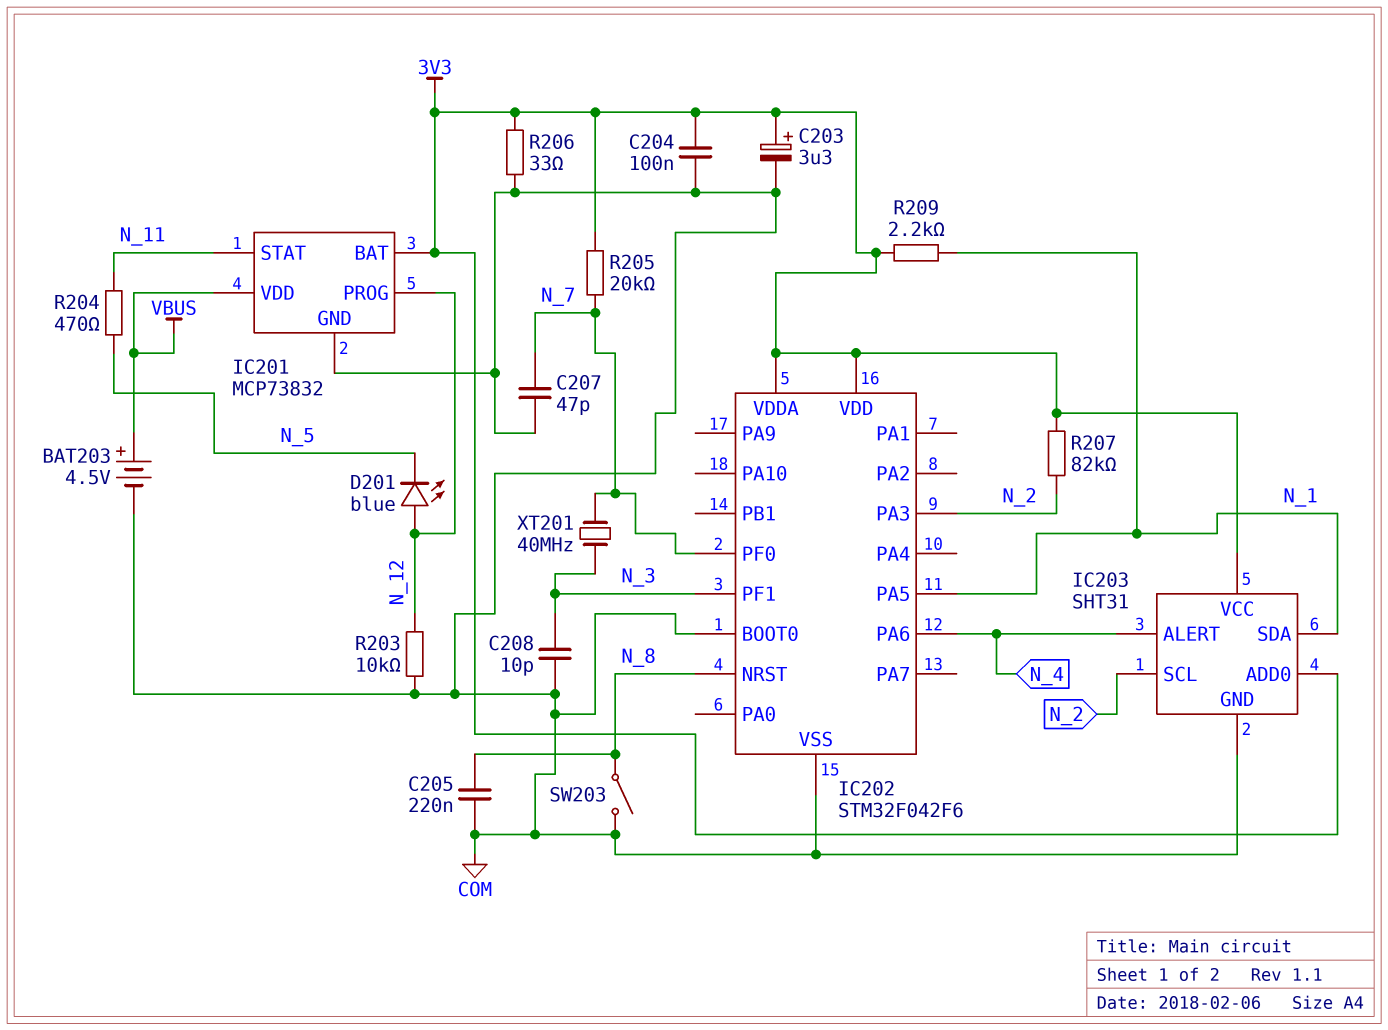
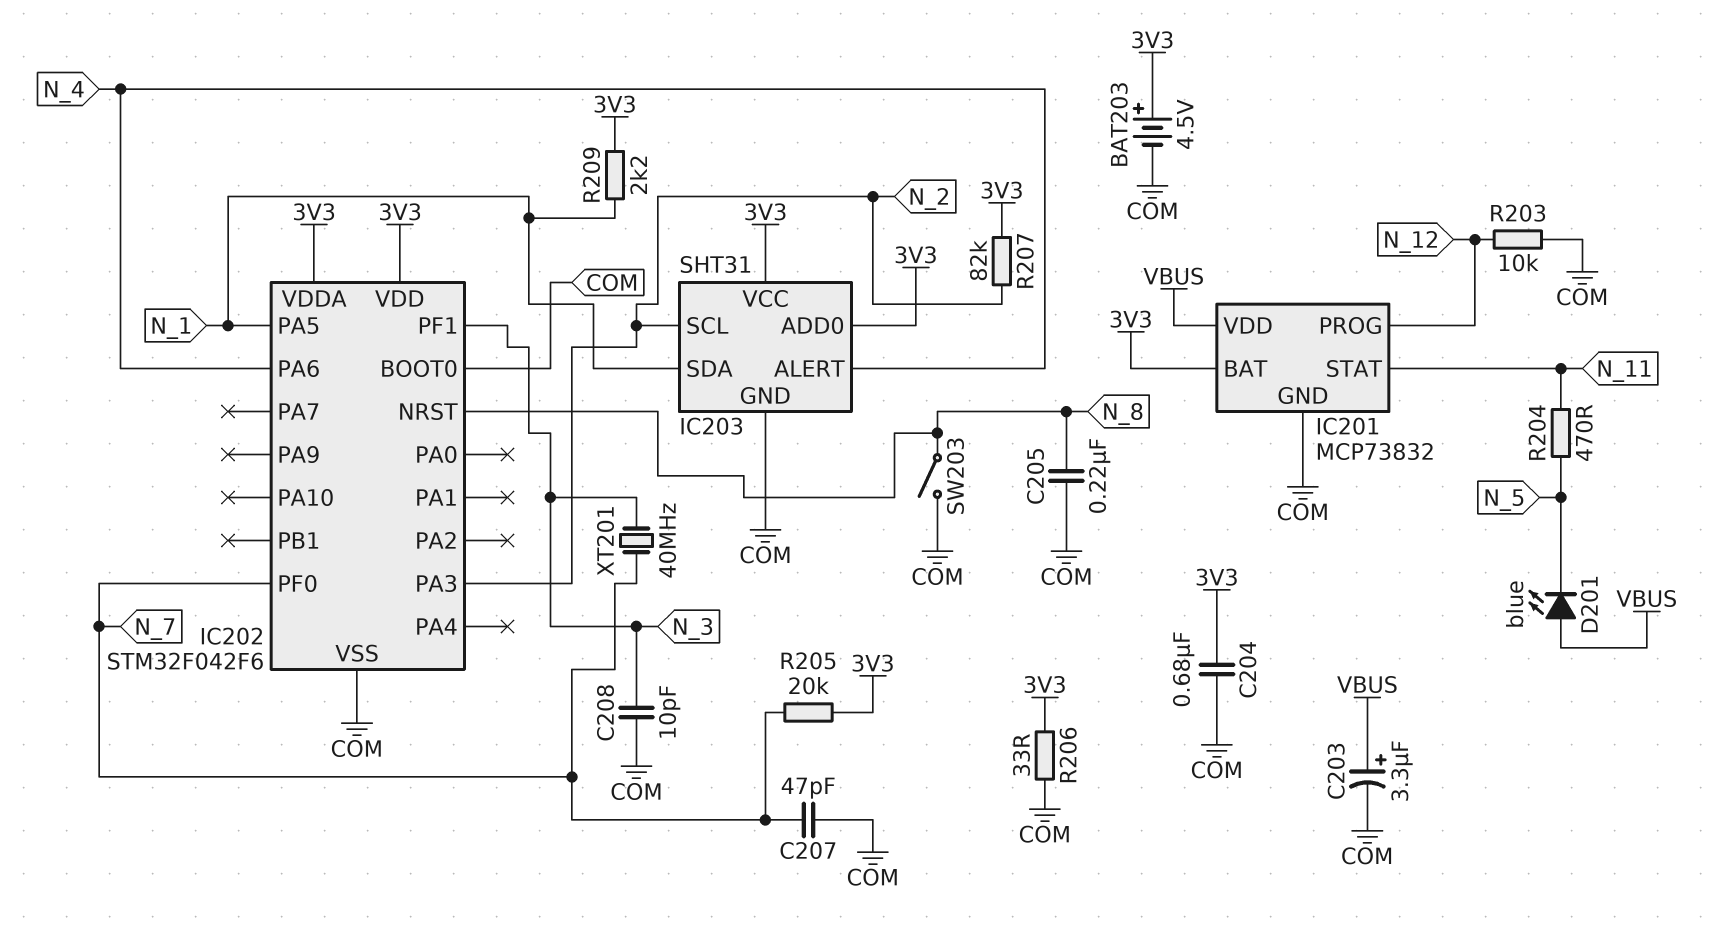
BAT203: 4.5V (plus VBUS, minus COM) -> 4.5V (plus 3V3, minus COM)
C203: 3.3uF (plus 3V3, minus COM) -> 3.3uF (plus VBUS, minus COM)
C204: 100nF (3V3, COM) -> 680nF (3V3, COM)
D201: LED blue (A N_12, K N_5) -> LED blue (A VBUS, K N_5)

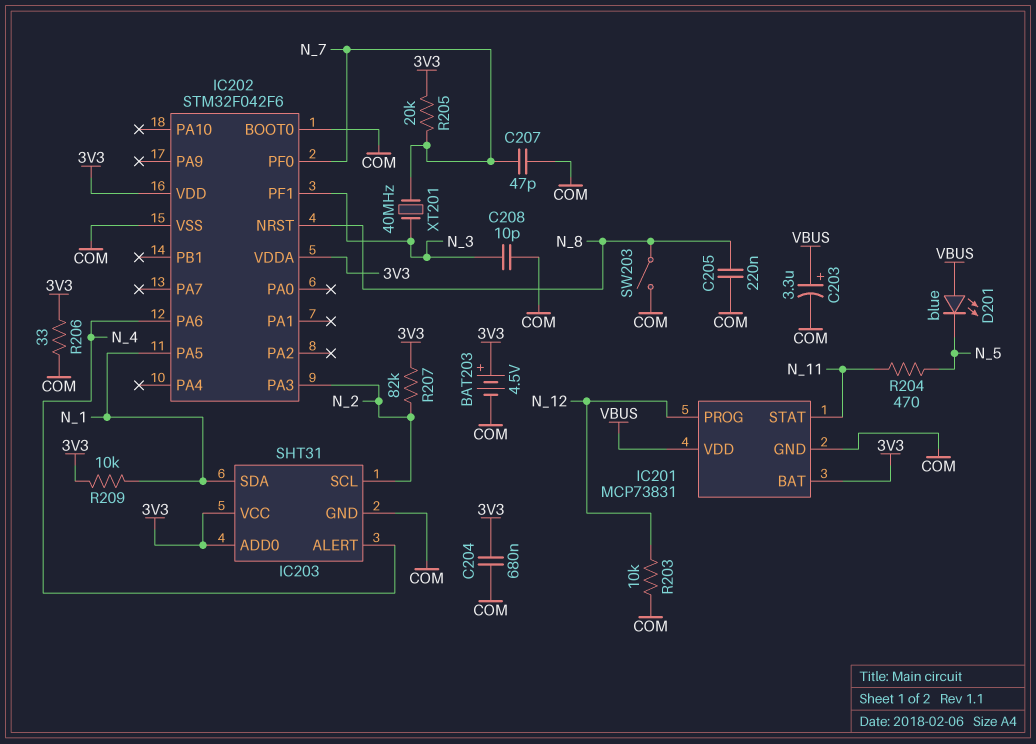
IC201: MCP73832 -> MCP73831
R209: 2.2k (3V3, N_1) -> 10k (3V3, N_1)

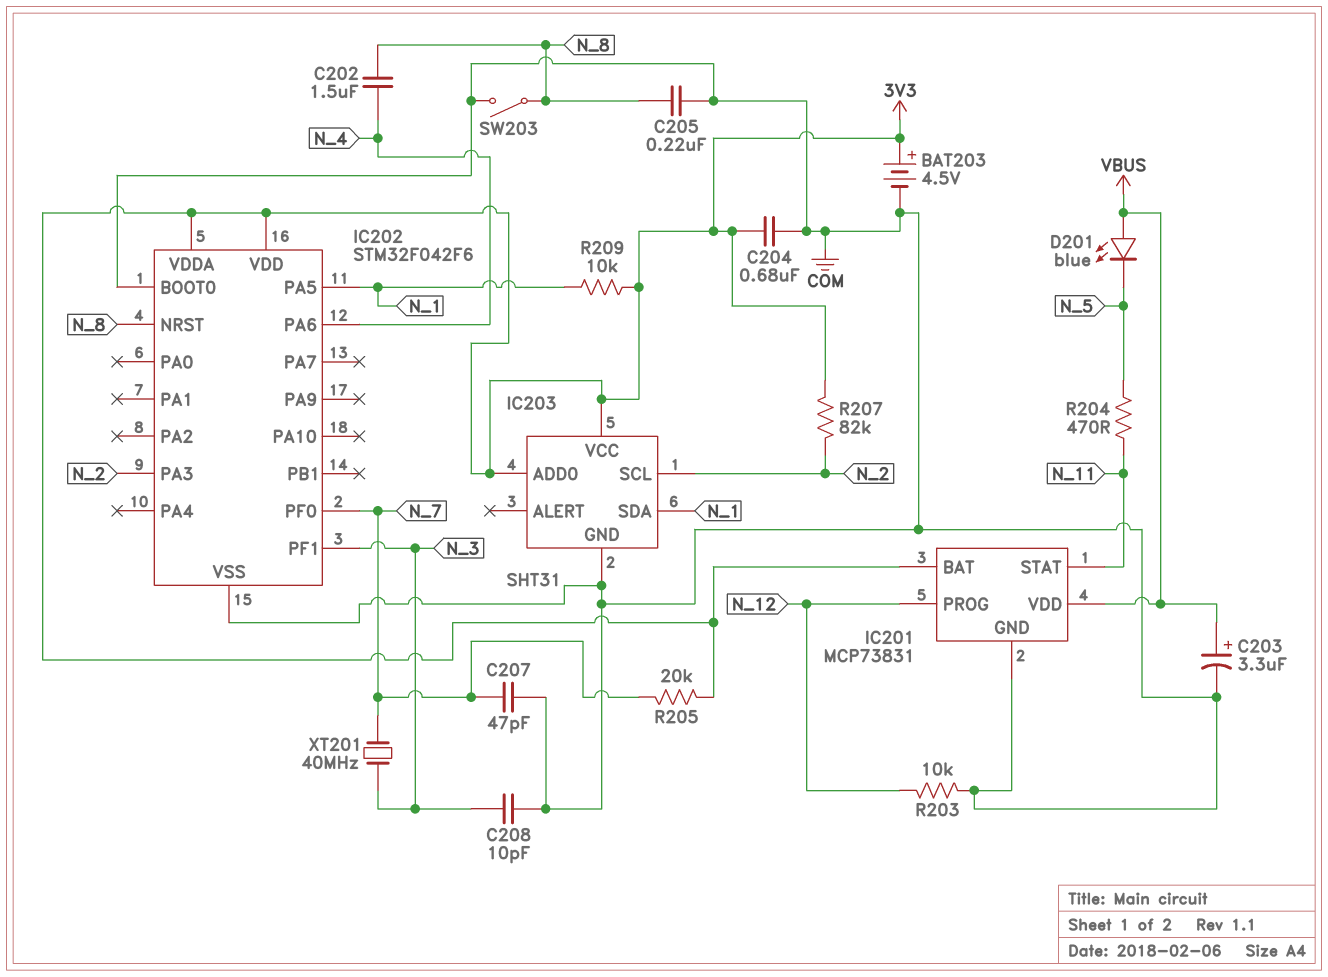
C202: none -> 1.5uF (N_4, N_8)
IC203 pin ALERT: N_4 -> none
R206: 33 (3V3, COM) -> none

